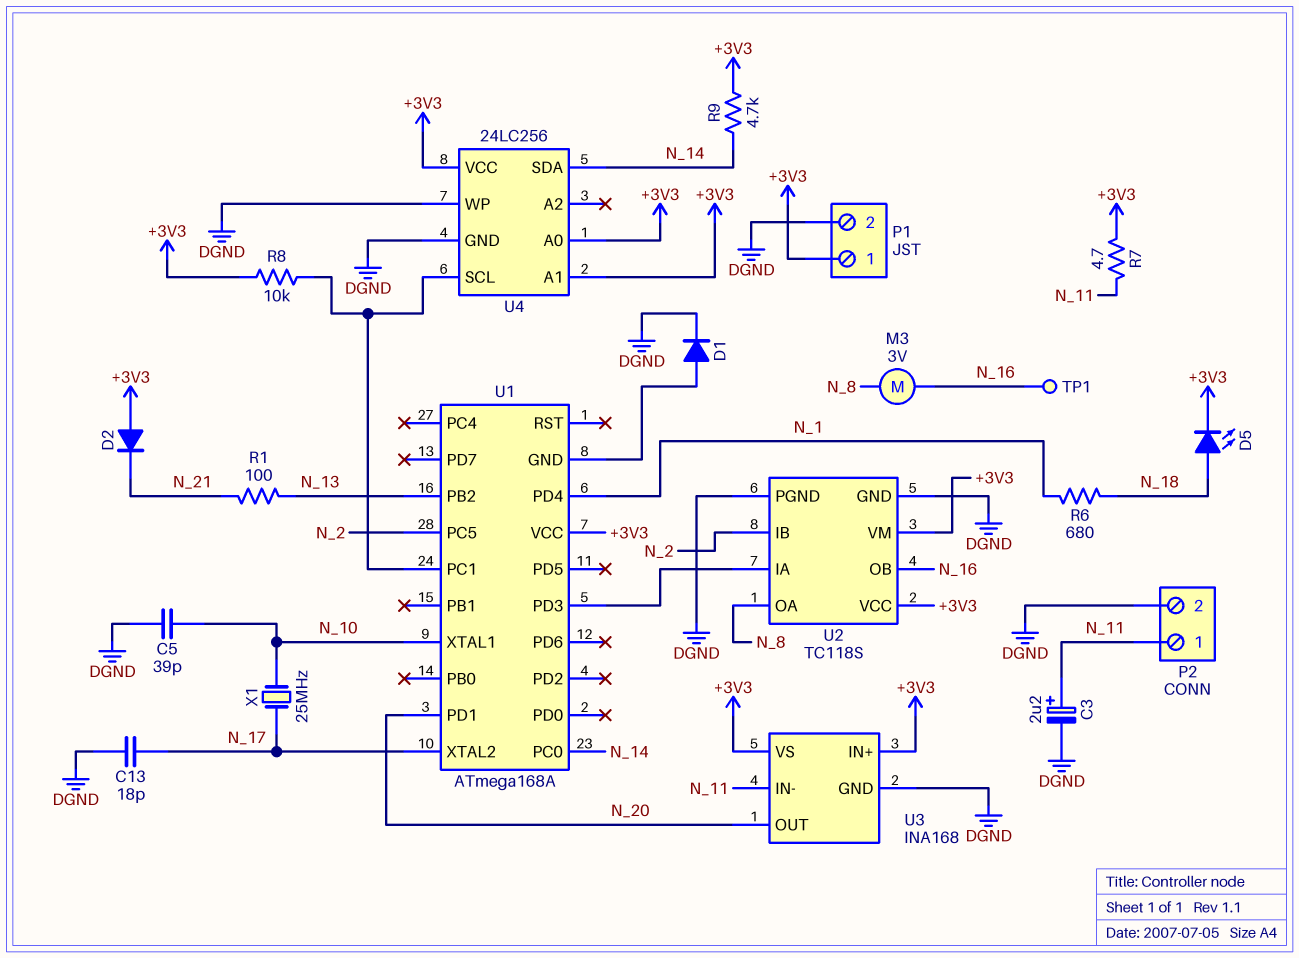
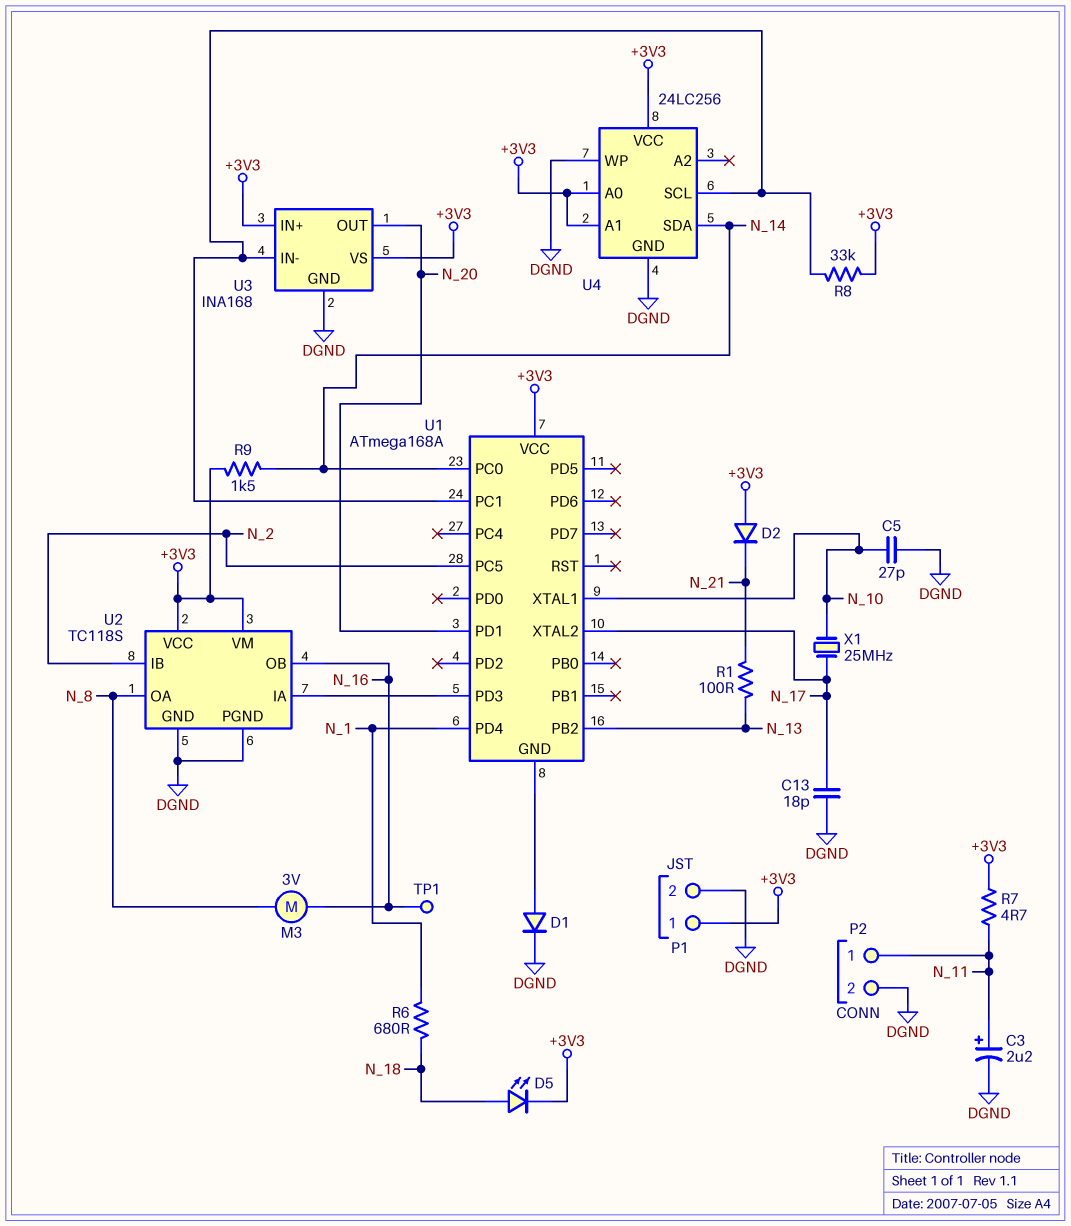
C5: 39pF (DGND, N_10) -> 27pF (DGND, N_10)
R8: 10k (+3V3, U1/PC1) -> 33k (+3V3, U1/PC1)
R9: 4.7k (+3V3, N_14) -> 1.5k (+3V3, N_14)
U3 pin IN-: N_11 -> U1/PC1

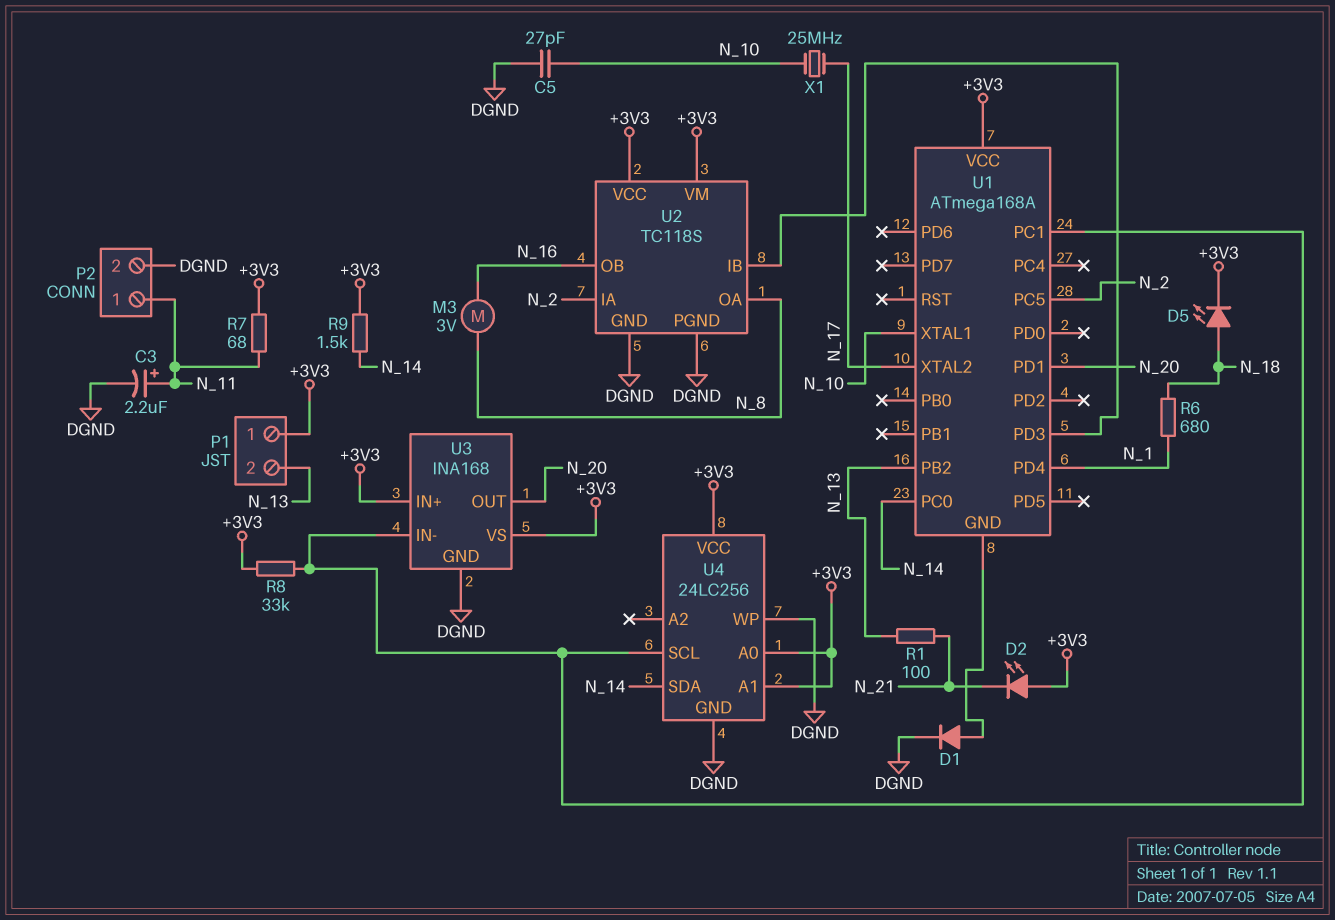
C13: 18pF (DGND, N_17) -> none
D2: diode (A +3V3, K N_21) -> LED (A +3V3, K N_21)
P1 pin 2: DGND -> N_13
R7: 4.7 (+3V3, N_11) -> 68 (+3V3, N_11)
TP1: test point (N_16) -> none
U2 pin IA: U1/PD3 -> N_2
U2 pin IB: N_2 -> U1/PD3

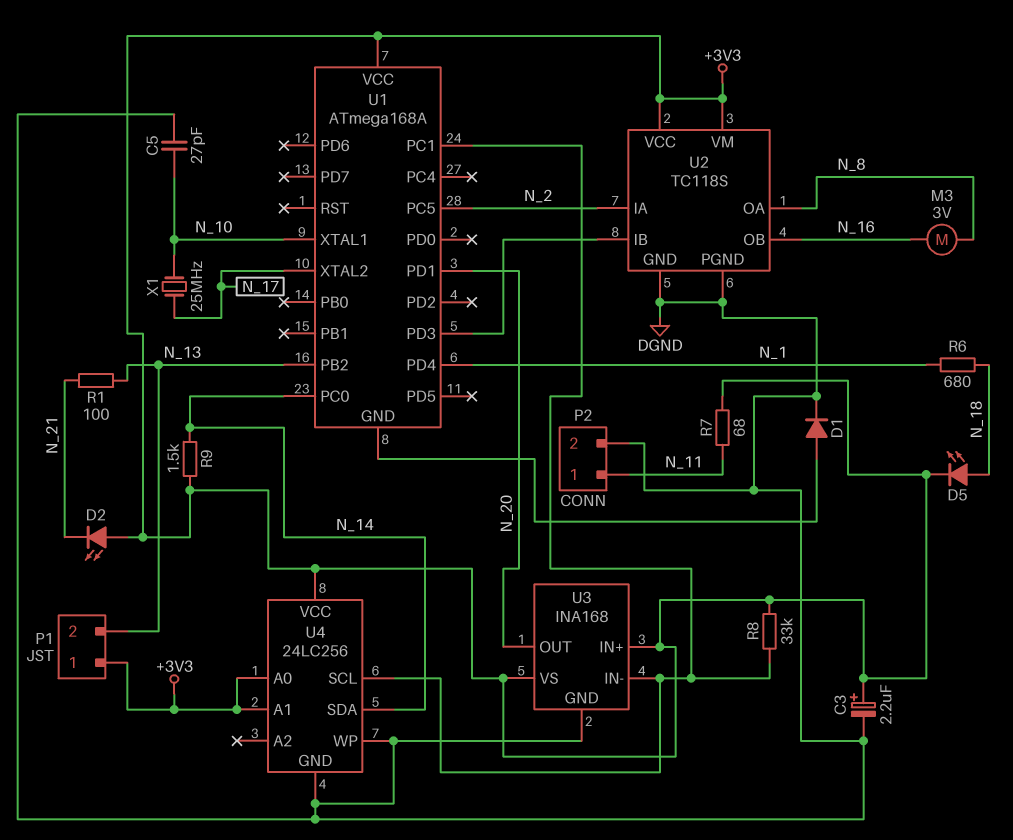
C3: 2.2uF (plus N_11, minus DGND) -> 2.2uF (plus +3V3, minus DGND)

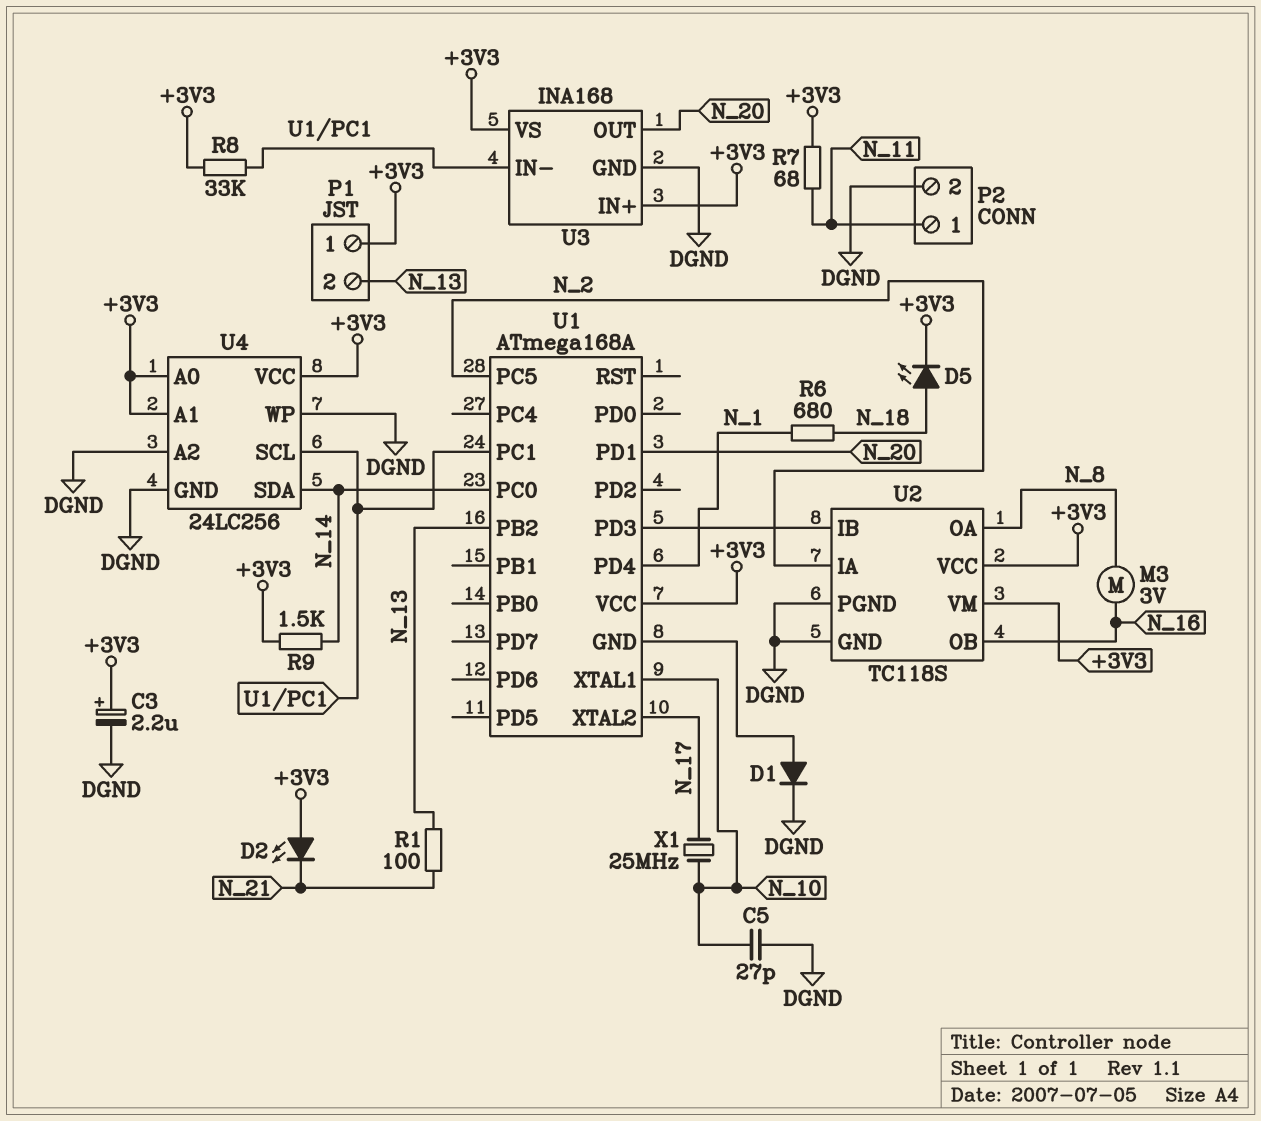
U4 pin A2: none -> DGND

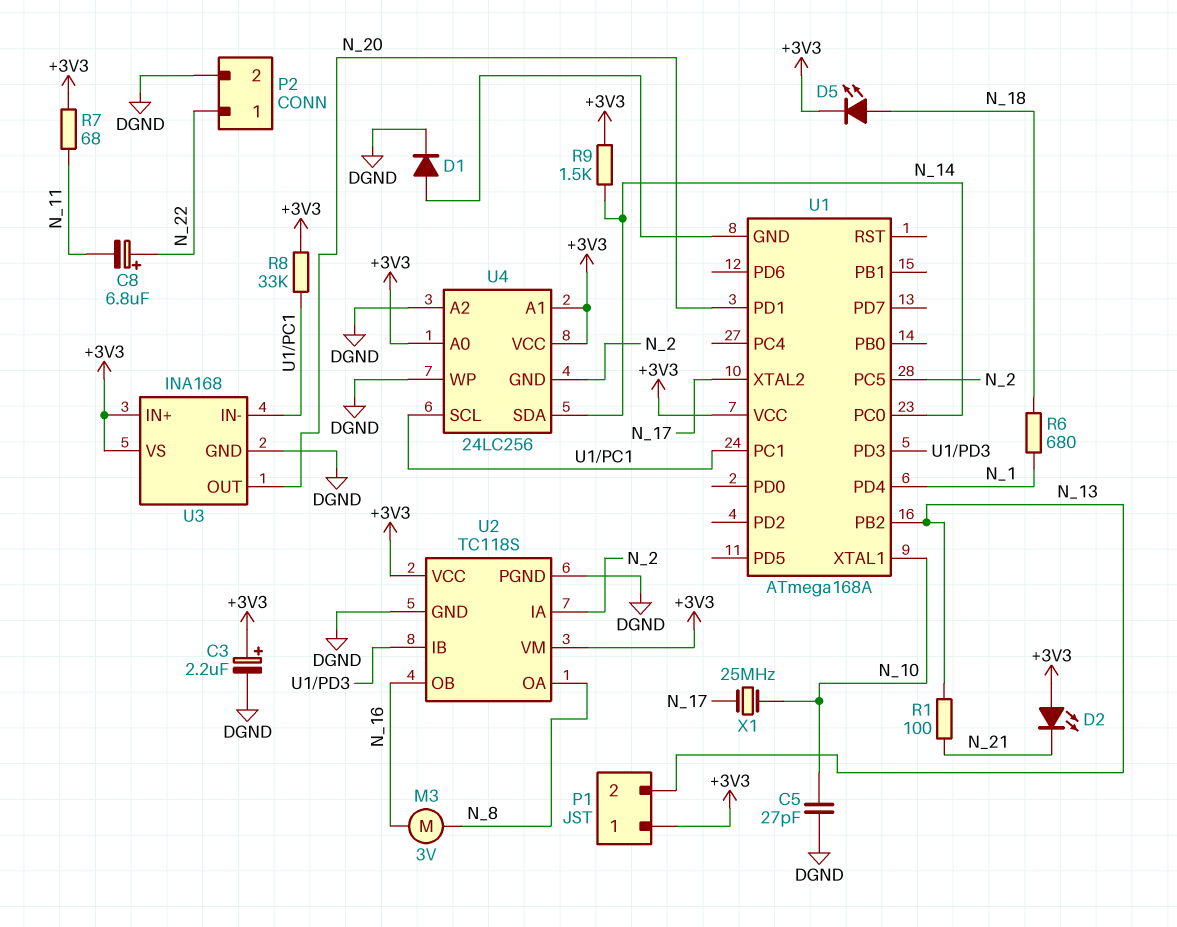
C8: none -> 6.8uF (plus N_22, minus N_11)
P2 pin 1: N_11 -> N_22
U4 pin GND: DGND -> N_2

